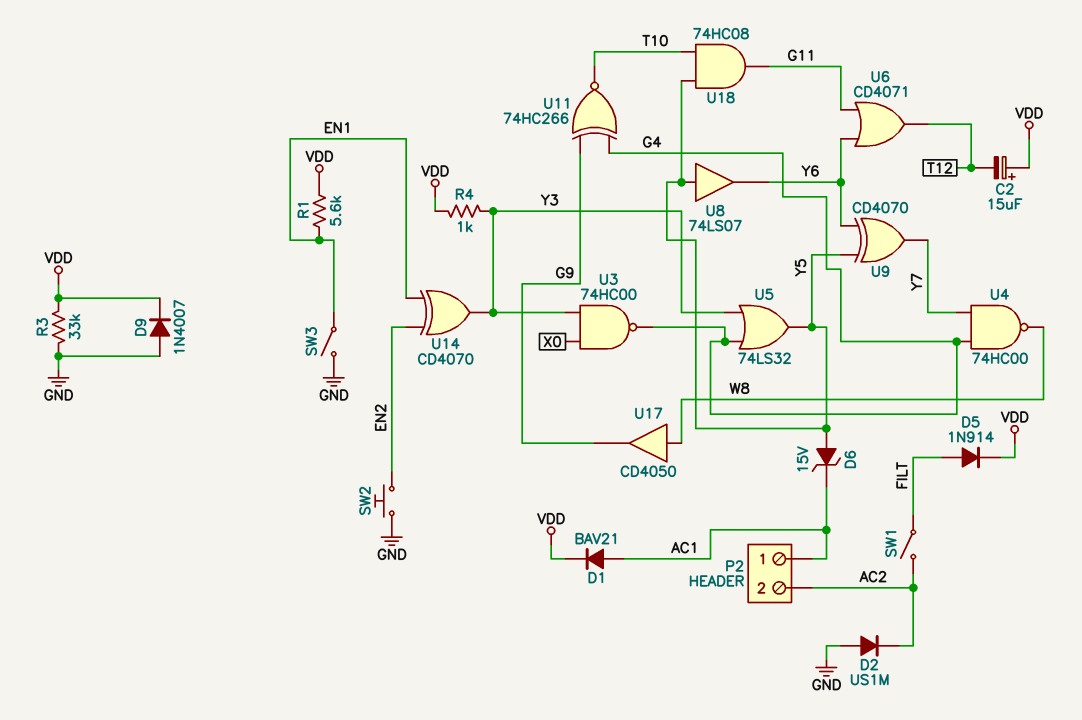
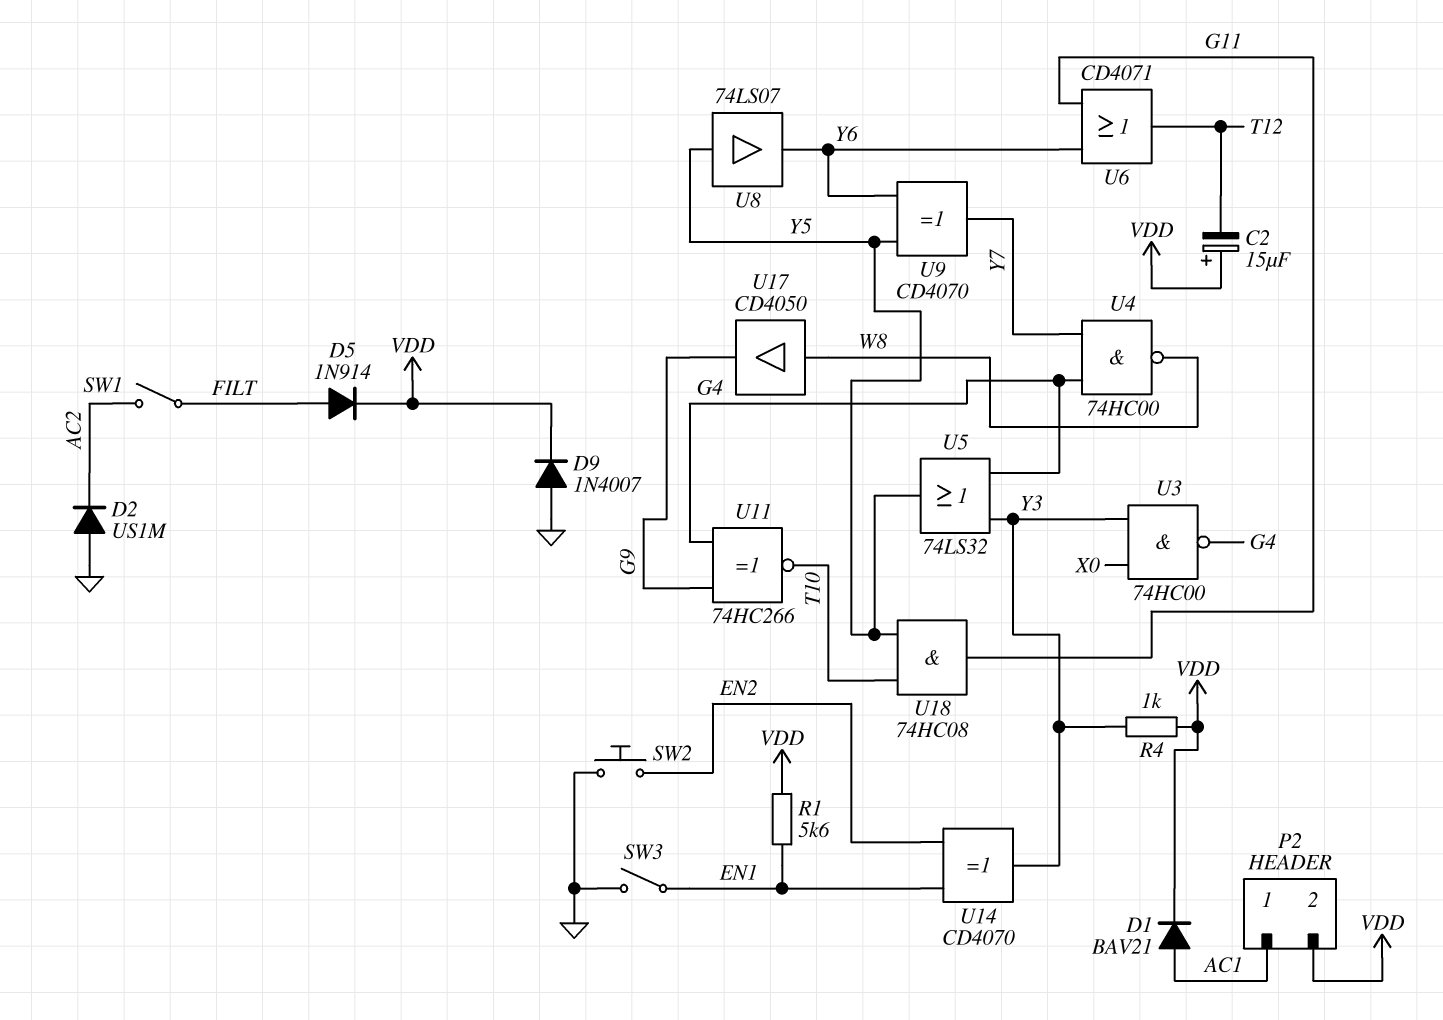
D6: zener 15V (A Y5, K AC1) -> none
P2 pin 2: AC2 -> VDD
R3: 33k (GND, VDD) -> none

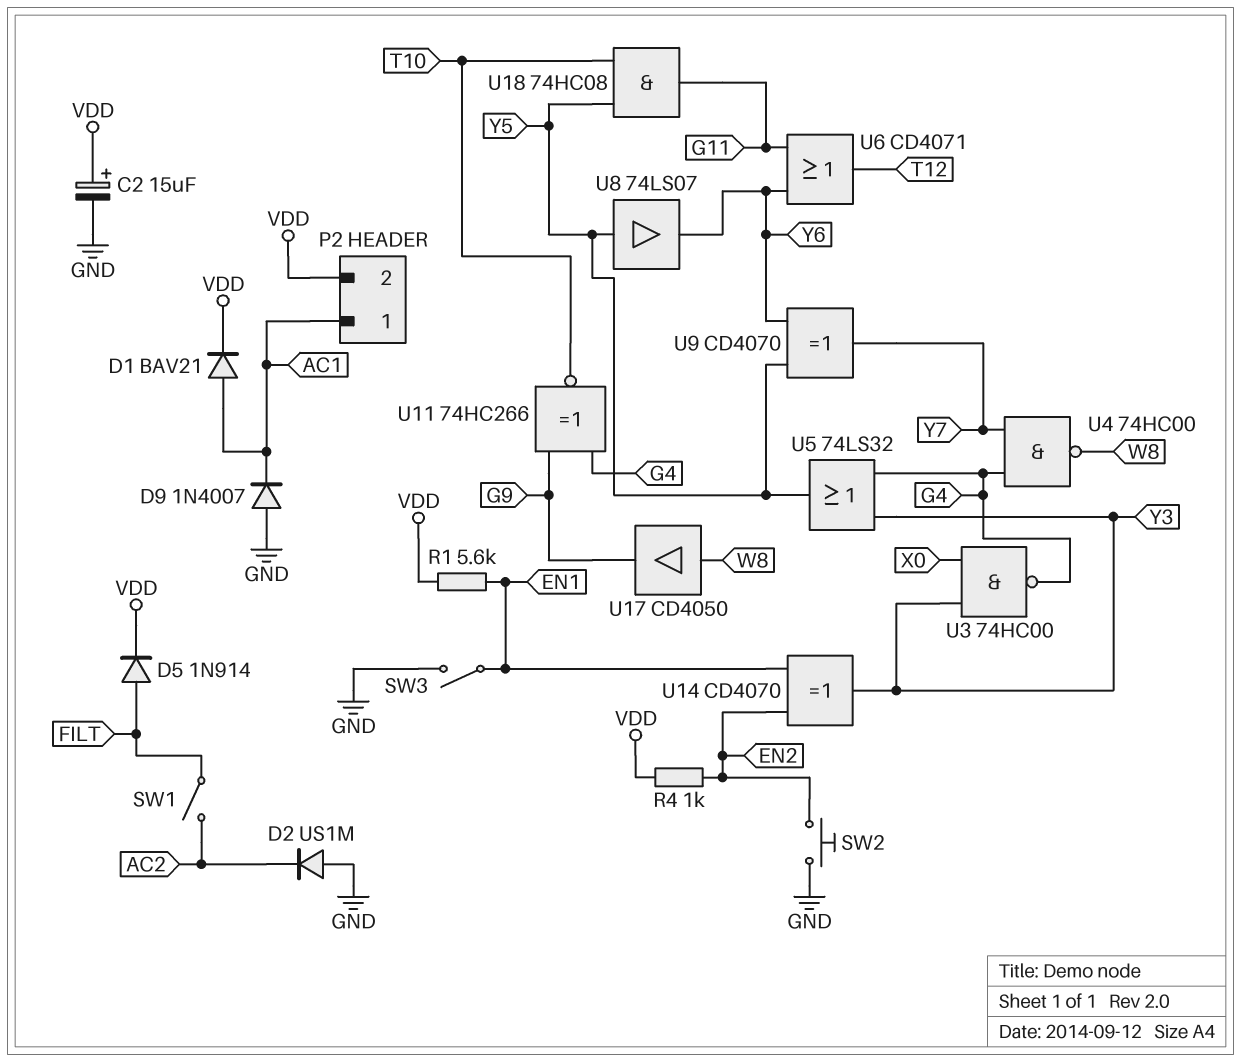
C2: 15uF (plus VDD, minus T12) -> 15uF (plus VDD, minus GND)
D9: diode 1N4007 (A GND, K VDD) -> diode 1N4007 (A GND, K AC1)
R4: 1k (VDD, Y3) -> 1k (EN2, VDD)

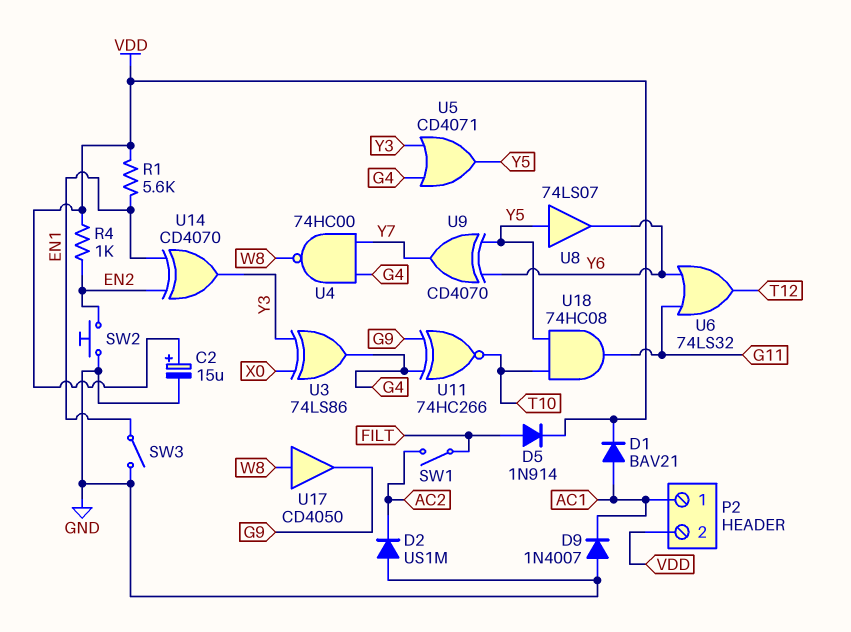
U3: NAND 74HC00 (in X0, in Y3, out G4) -> XOR 74LS86 (in X0, in Y3, out G4)
U5: OR 74LS32 (in G4, in Y3, out Y5) -> OR CD4071 (in G4, in Y3, out Y5)
U6: OR CD4071 (in G11, in Y6, out T12) -> OR 74LS32 (in G11, in Y6, out T12)

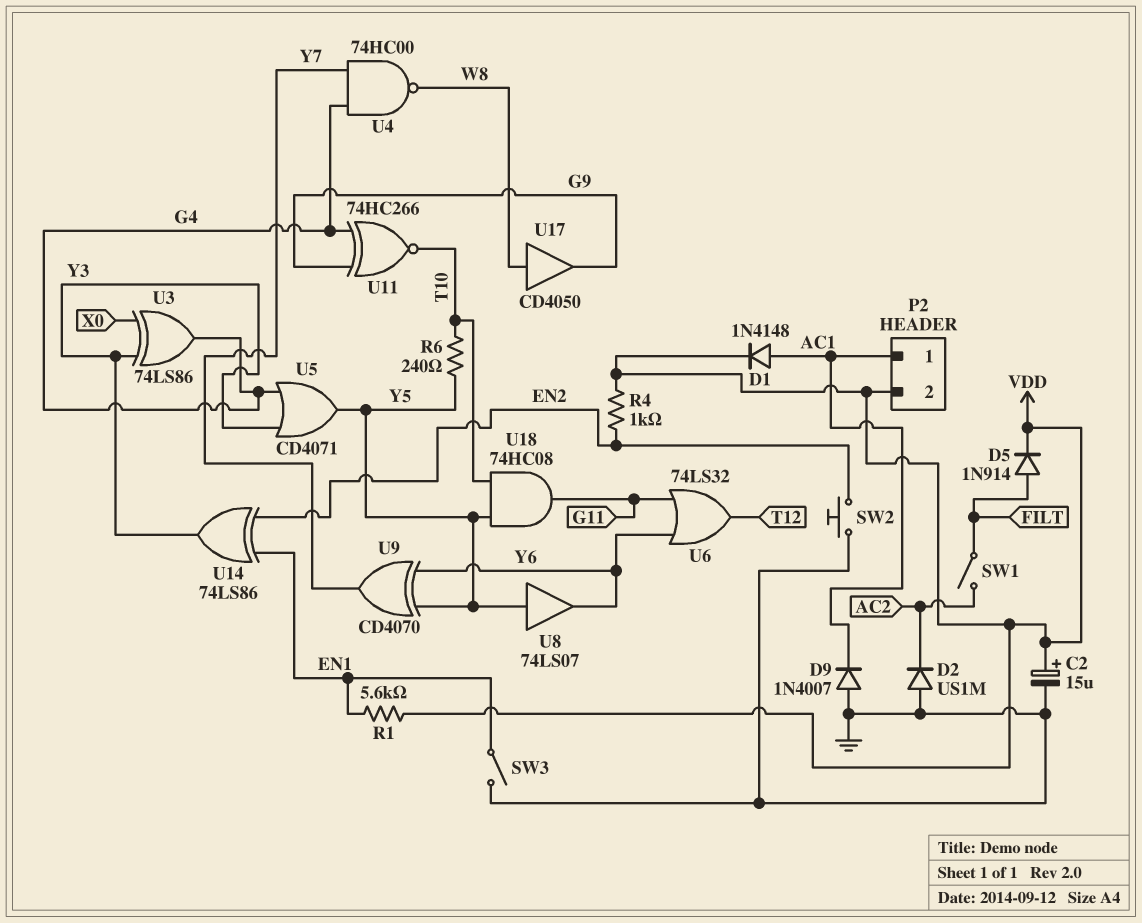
D1: diode BAV21 (A AC1, K VDD) -> diode 1N4148 (A AC1, K VDD)
R6: none -> 240 (T10, Y5)
U14: XOR CD4070 (in EN1, in EN2, out Y3) -> XOR 74LS86 (in EN1, in EN2, out Y3)

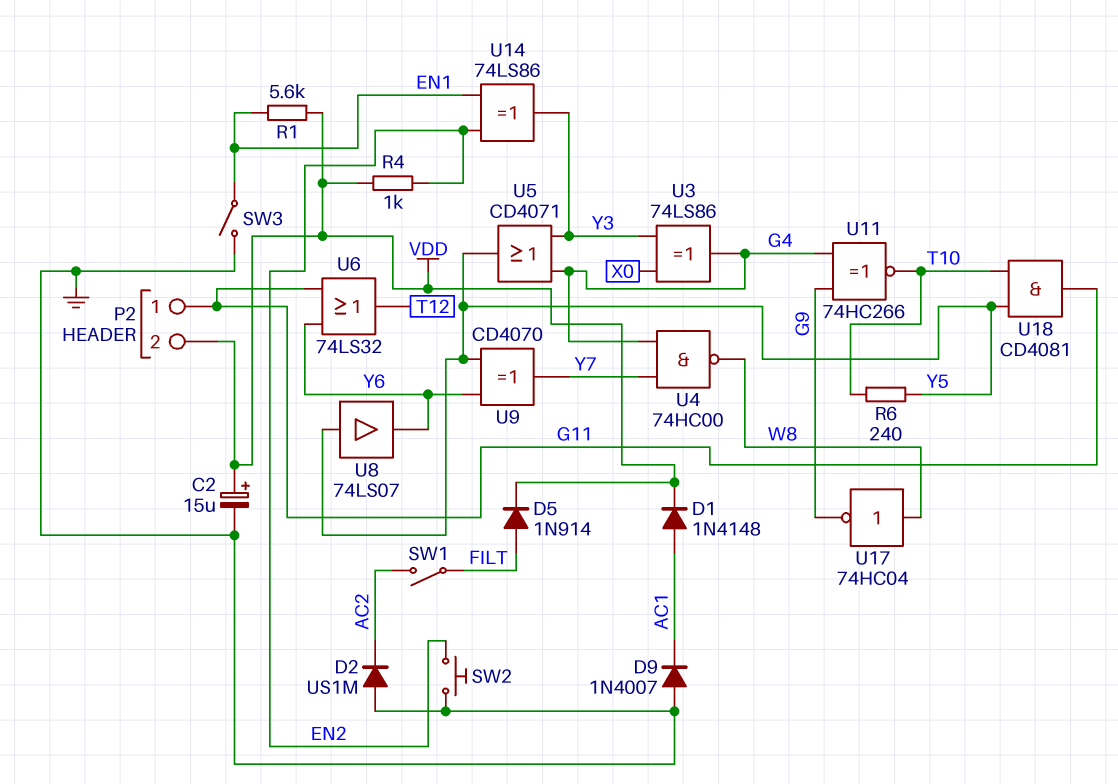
P2 pin 1: AC1 -> G11
U17: buffer CD4050 (in W8, out G9) -> NOT 74HC04 (in W8, out G9)
U18: AND 74HC08 (in T10, in Y5, out G11) -> AND CD4081 (in T10, in Y5, out G11)

